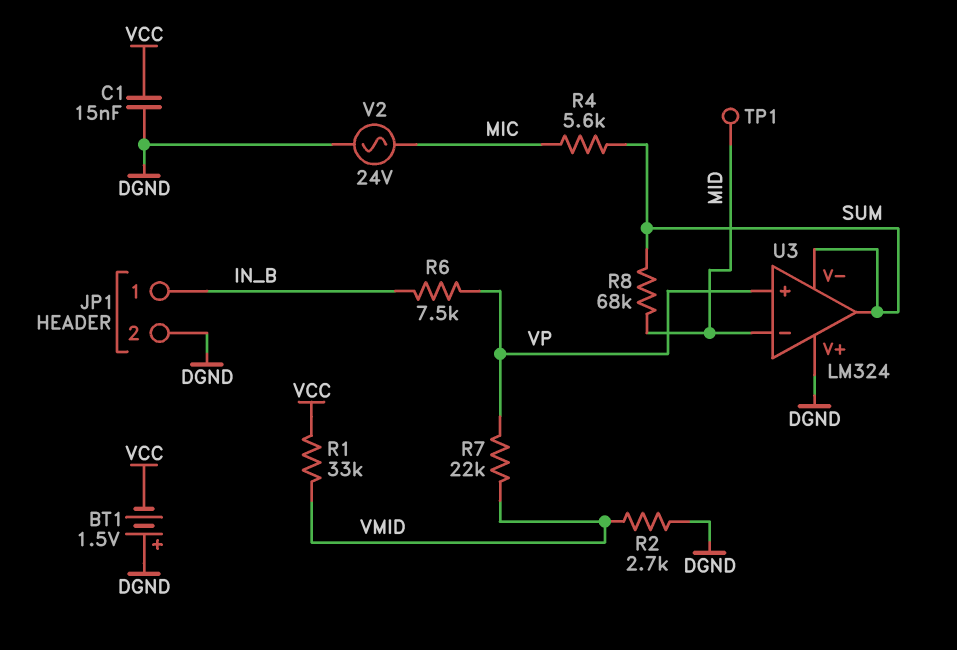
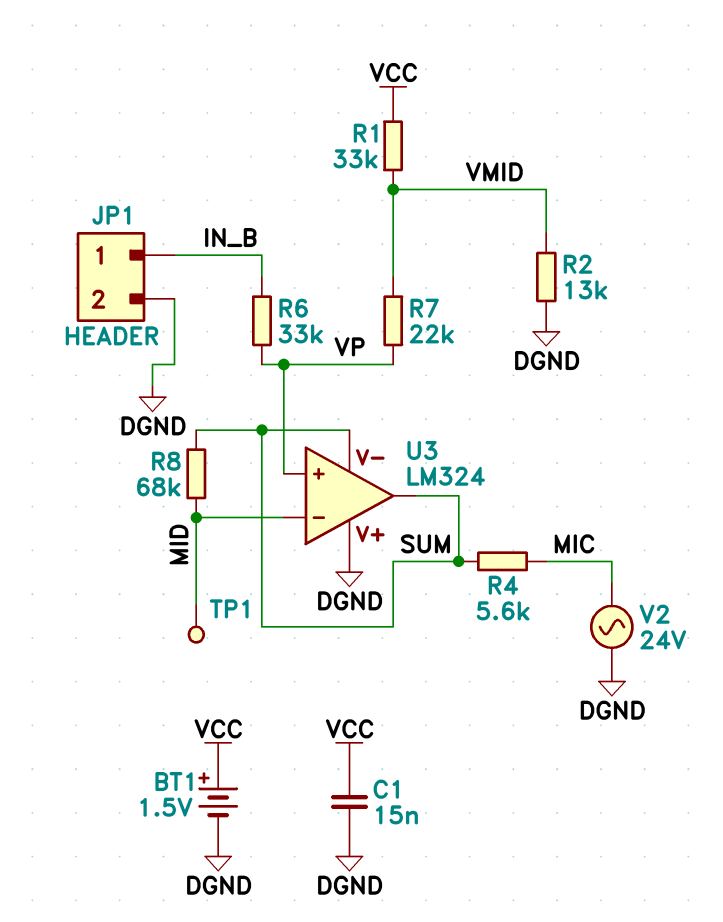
BT1: 1.5V (plus DGND, minus VCC) -> 1.5V (plus VCC, minus DGND)
R2: 2.7k (DGND, VMID) -> 13k (DGND, VMID)
R6: 7.5k (IN_B, VP) -> 33k (IN_B, VP)

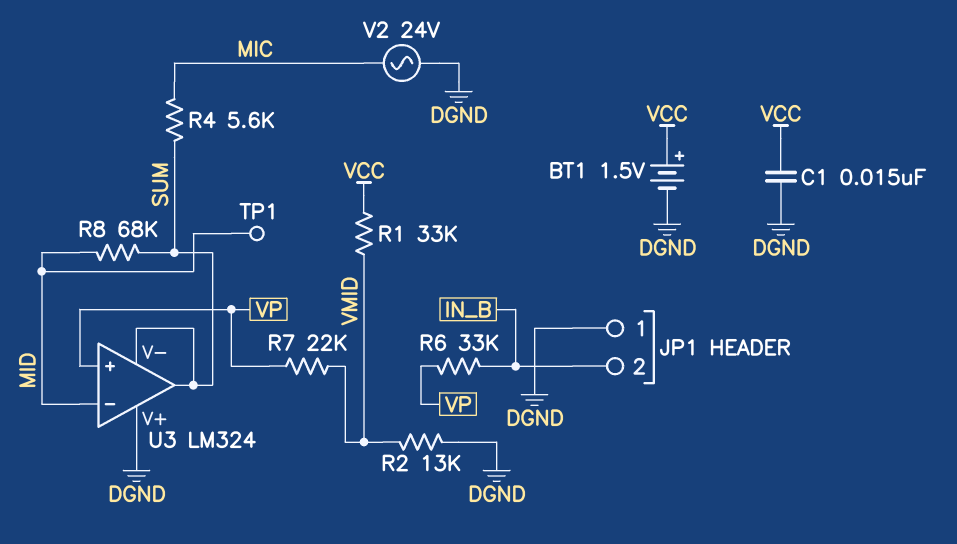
JP1 pin 1: IN_B -> DGND
JP1 pin 2: DGND -> IN_B

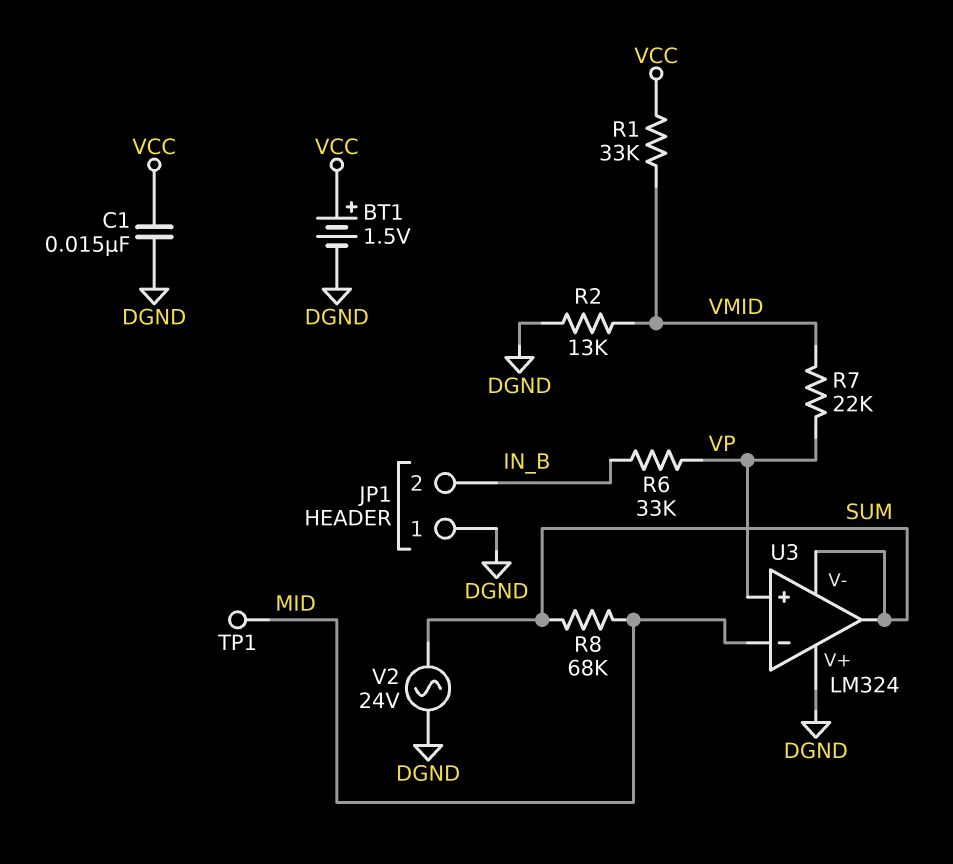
R4: 5.6k (MIC, SUM) -> none
V2: AC 24V (DGND, MIC) -> AC 24V (DGND, SUM)

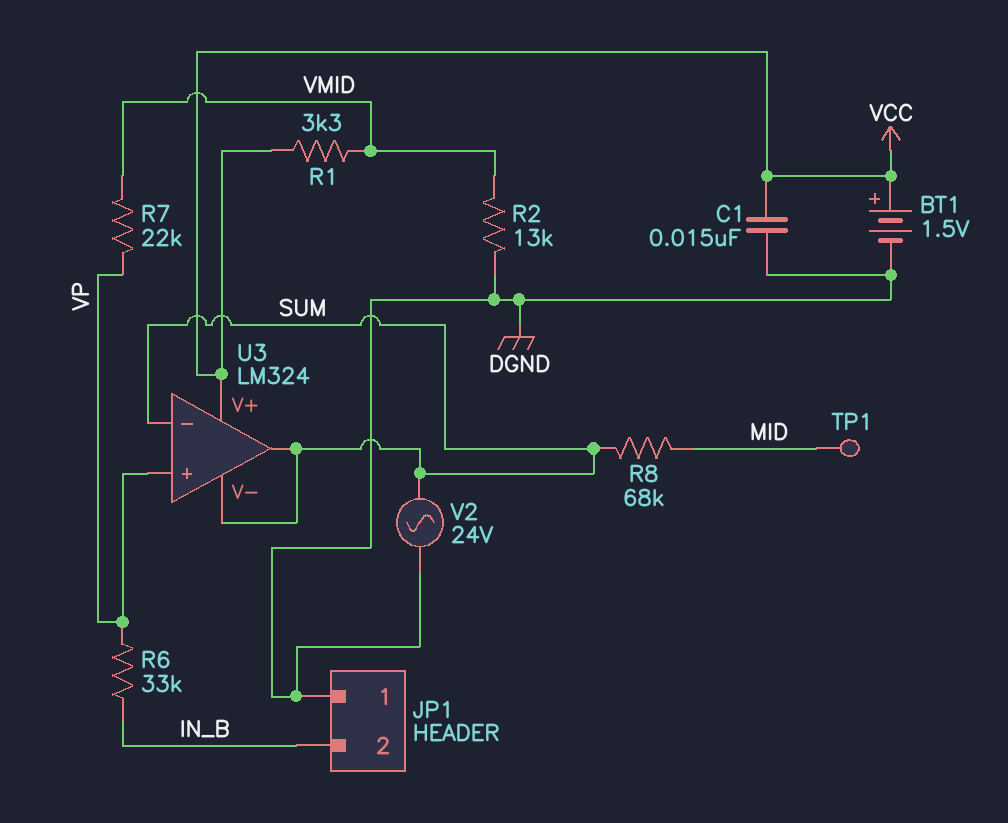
R1: 33k (VCC, VMID) -> 3.3k (VCC, VMID)
U3 pin V+: DGND -> VCC
U3 pin in-: MID -> SUM

